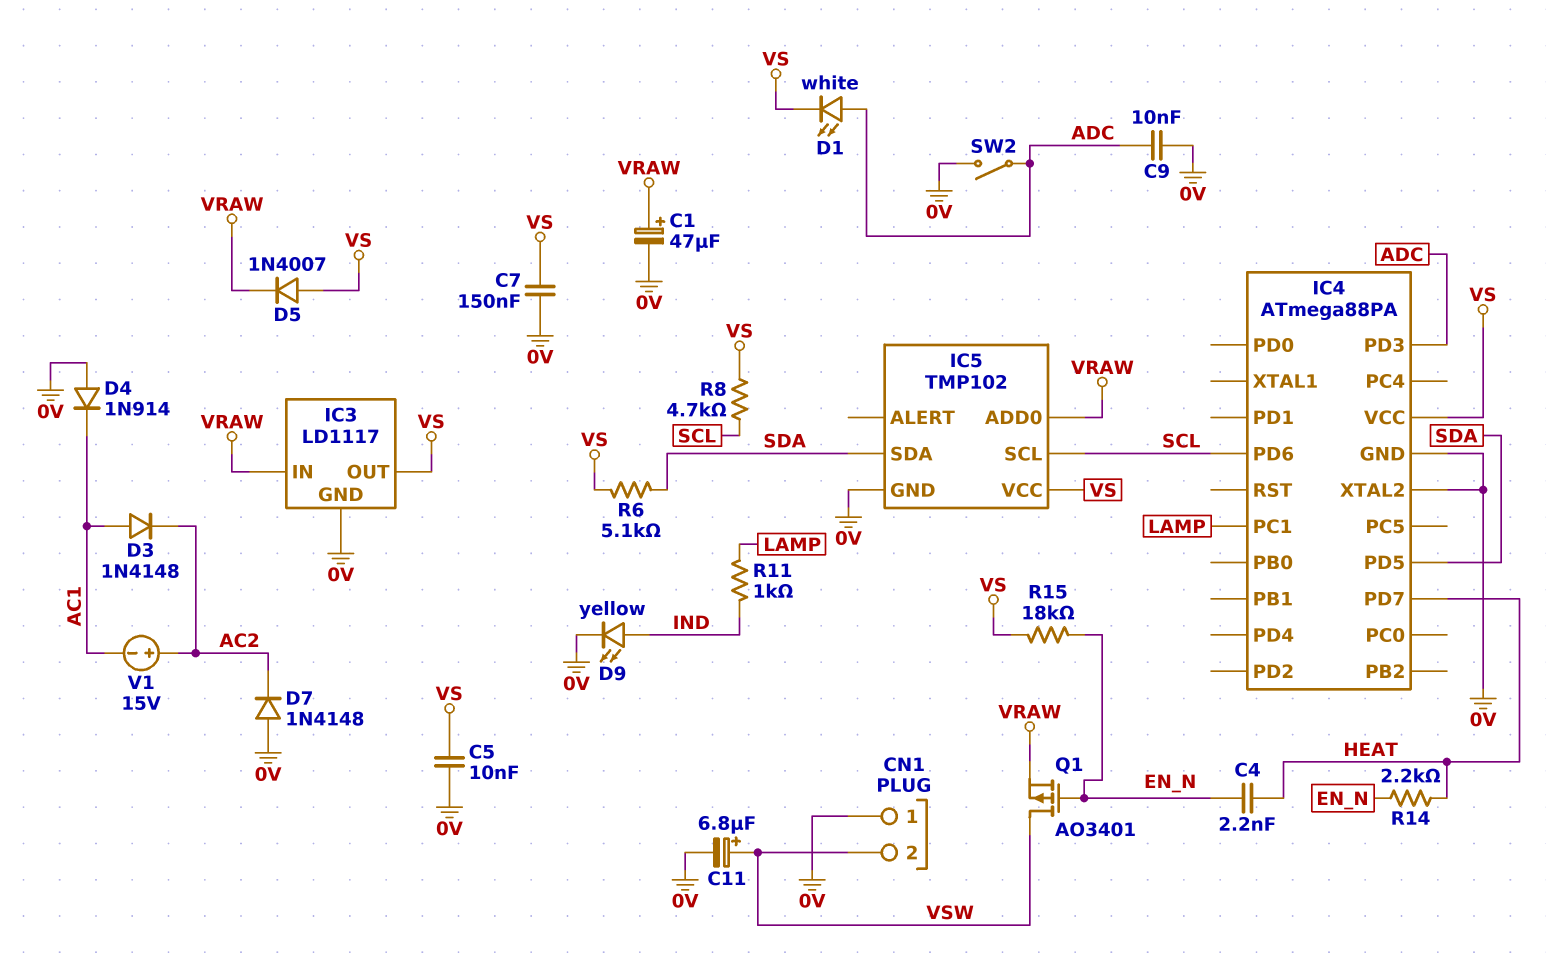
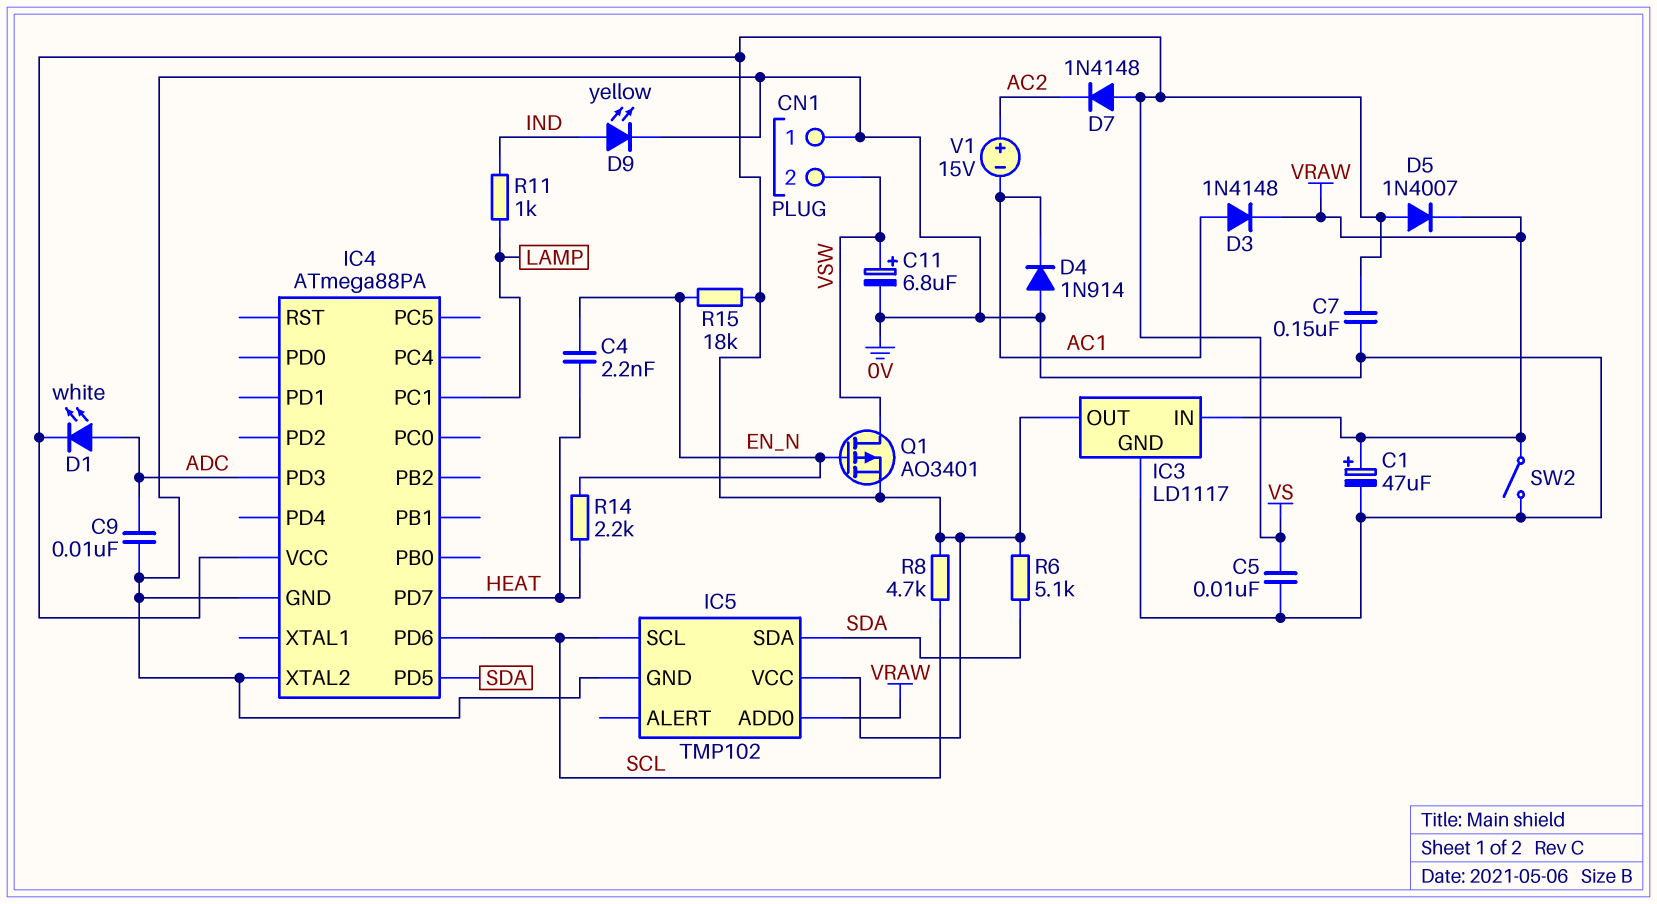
D3: diode 1N4148 (A AC1, K AC2) -> diode 1N4148 (A AC1, K VRAW)
D7: diode 1N4148 (A 0V, K AC2) -> diode 1N4148 (A VS, K AC2)
Q1: PMOS AO3401 (G EN_N, D VSW, S VRAW) -> PMOS AO3401 (G EN_N, D VSW, S VS)
SW2: switch (0V, ADC) -> switch (0V, VRAW)

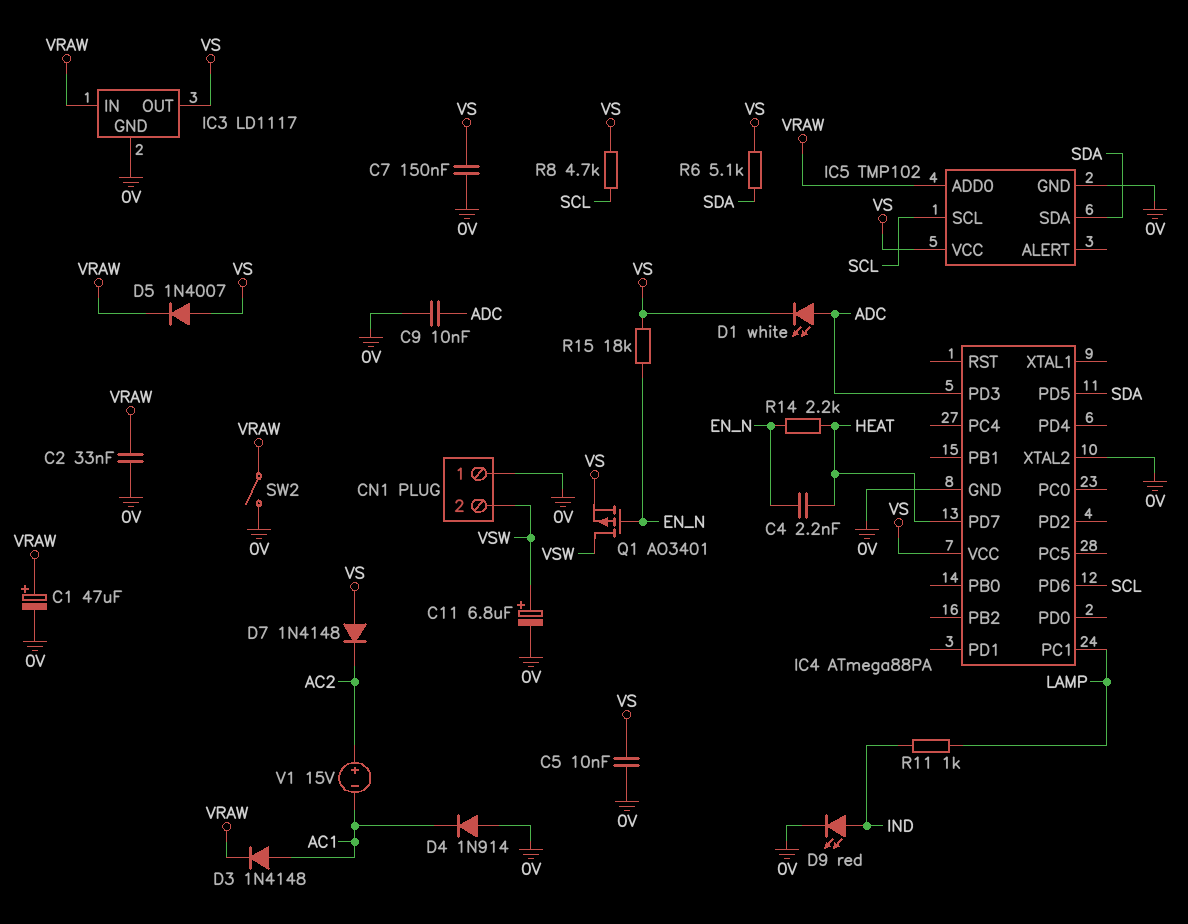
C2: none -> 33nF (0V, VRAW)
D9: LED yellow (A IND, K 0V) -> LED red (A IND, K 0V)

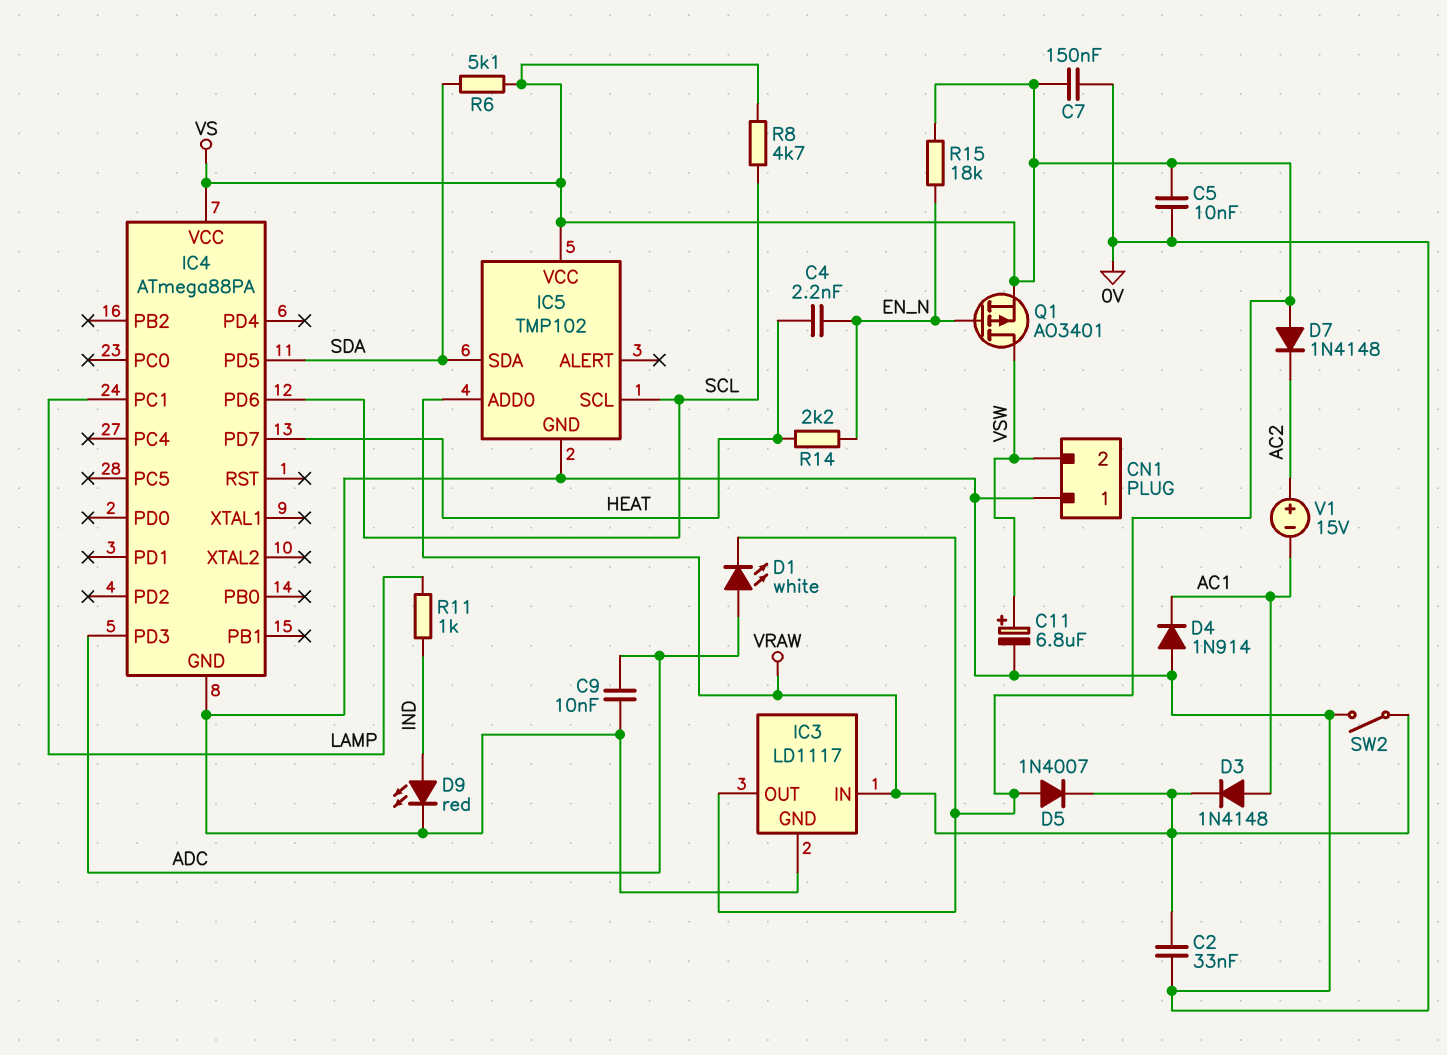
C1: 47uF (plus VRAW, minus 0V) -> none
IC4 pin XTAL2: 0V -> none

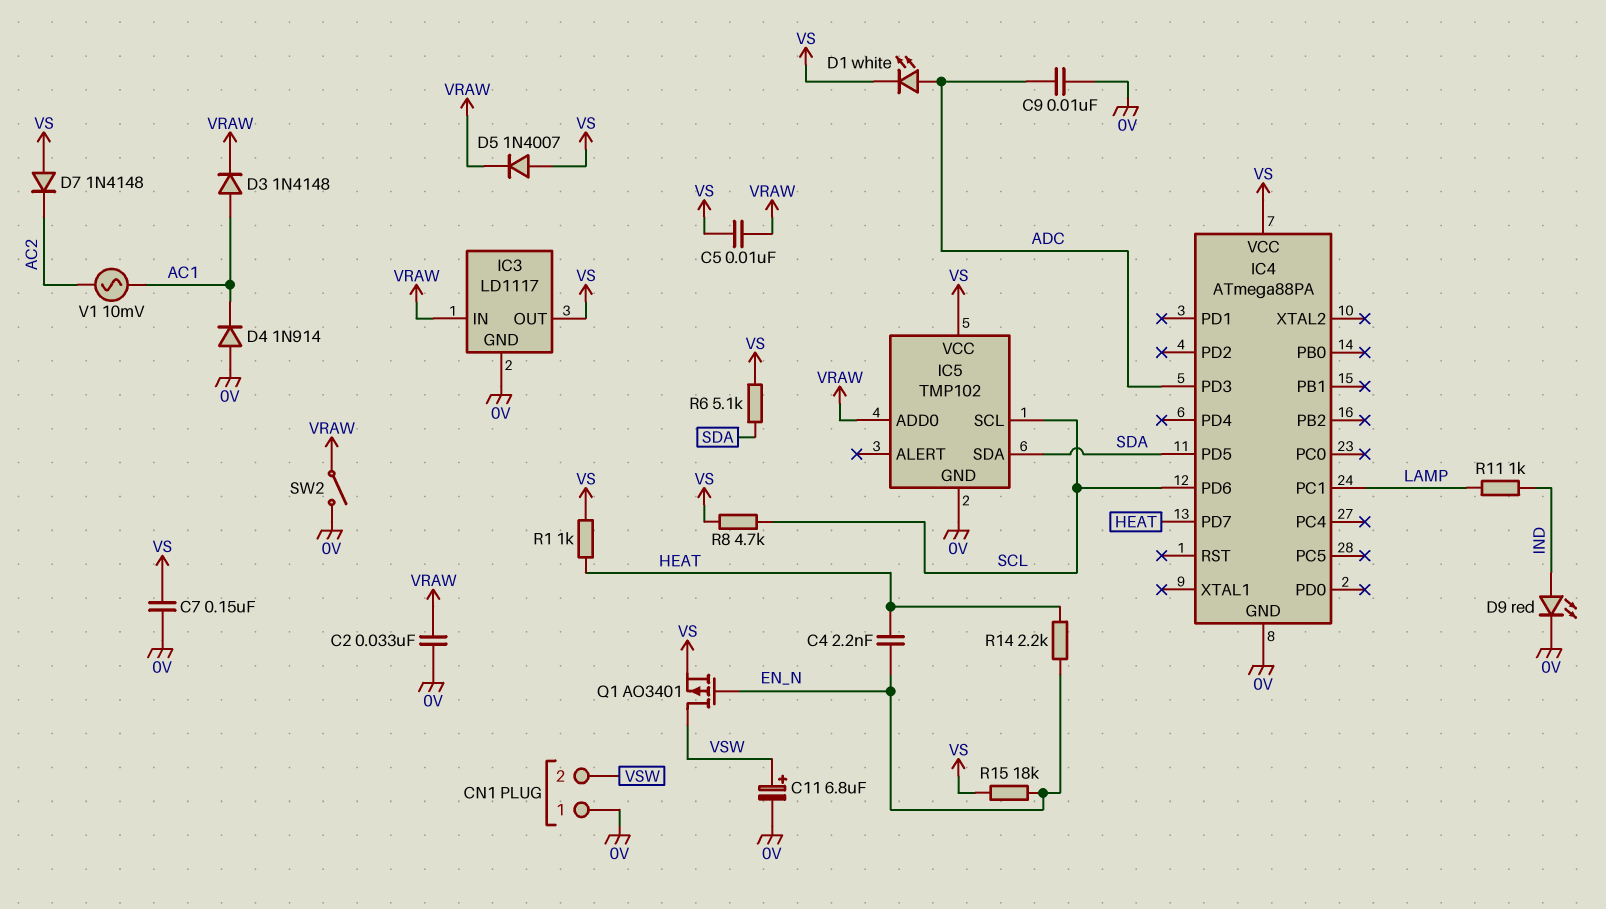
C5: 10nF (0V, VS) -> 10nF (VRAW, VS)
R1: none -> 1k (HEAT, VS)
V1: 15V (plus AC2, minus AC1) -> AC 10mV (AC1, AC2)

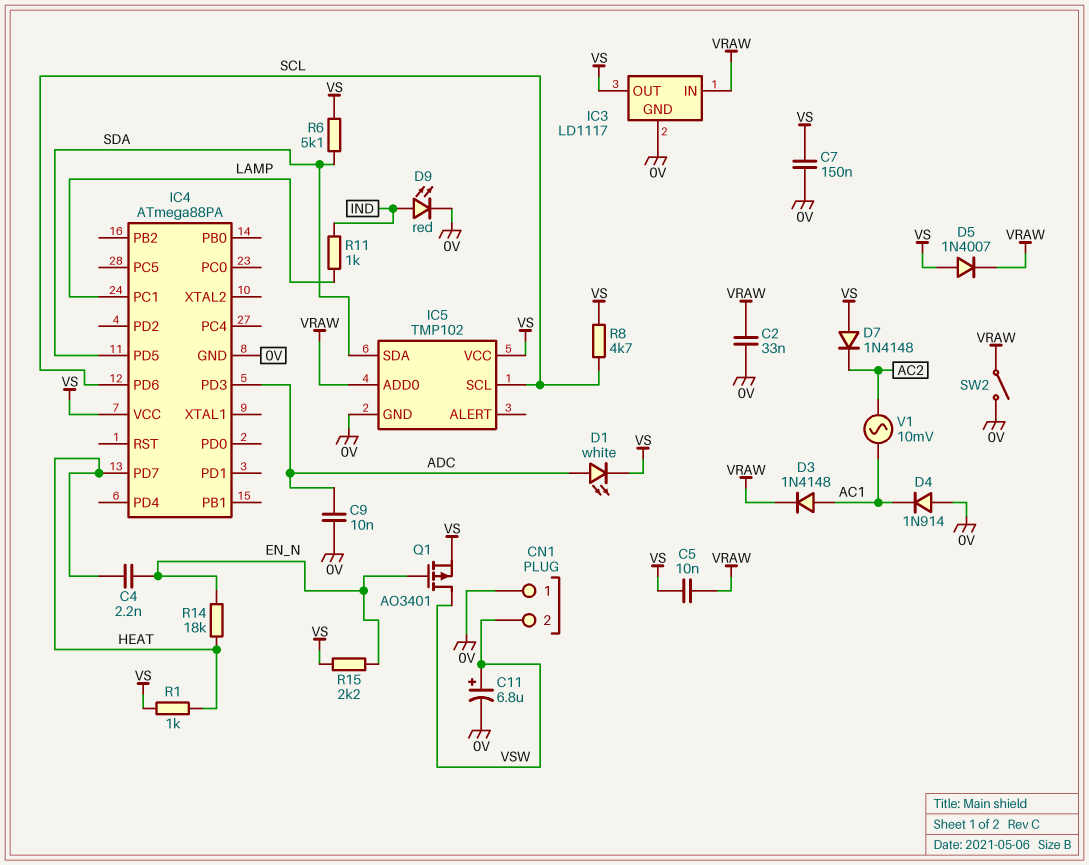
R14: 2.2k (EN_N, HEAT) -> 18k (EN_N, HEAT)
R15: 18k (EN_N, VS) -> 2.2k (EN_N, VS)

